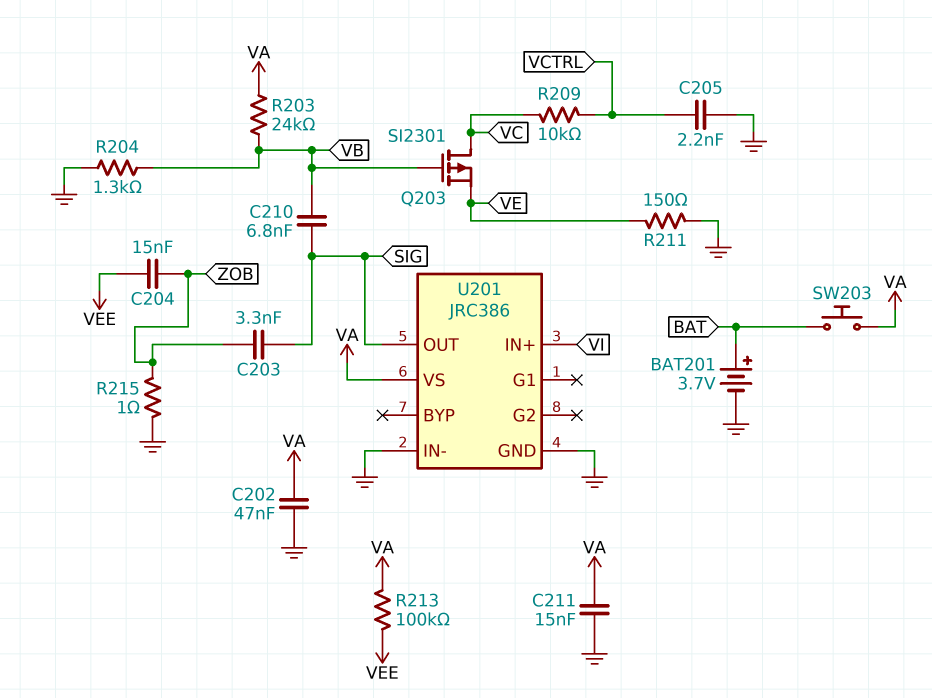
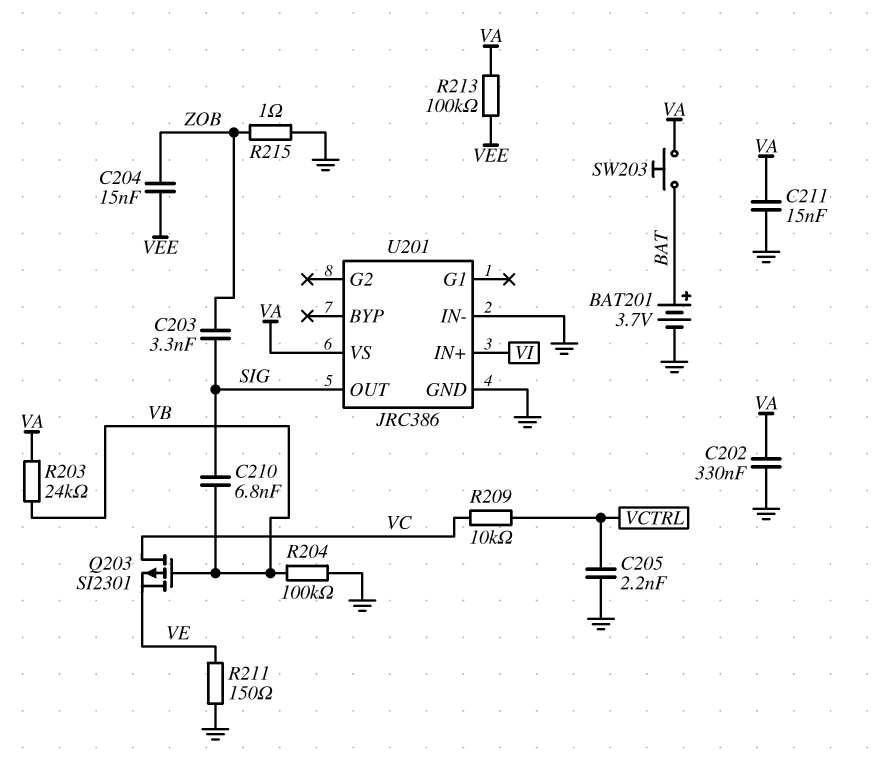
C202: 47nF (GND, VA) -> 330nF (GND, VA)
R204: 1.3k (GND, VB) -> 100k (GND, VB)

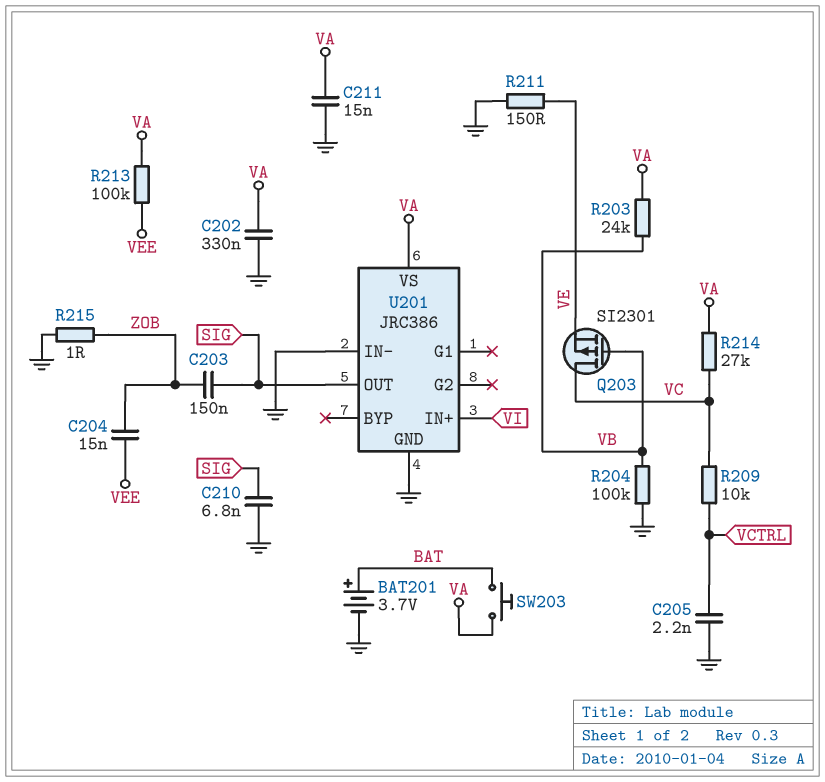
C203: 3.3nF (SIG, ZOB) -> 150nF (SIG, ZOB)
C210: 6.8nF (SIG, VB) -> 6.8nF (GND, SIG)
R214: none -> 27k (VA, VC)

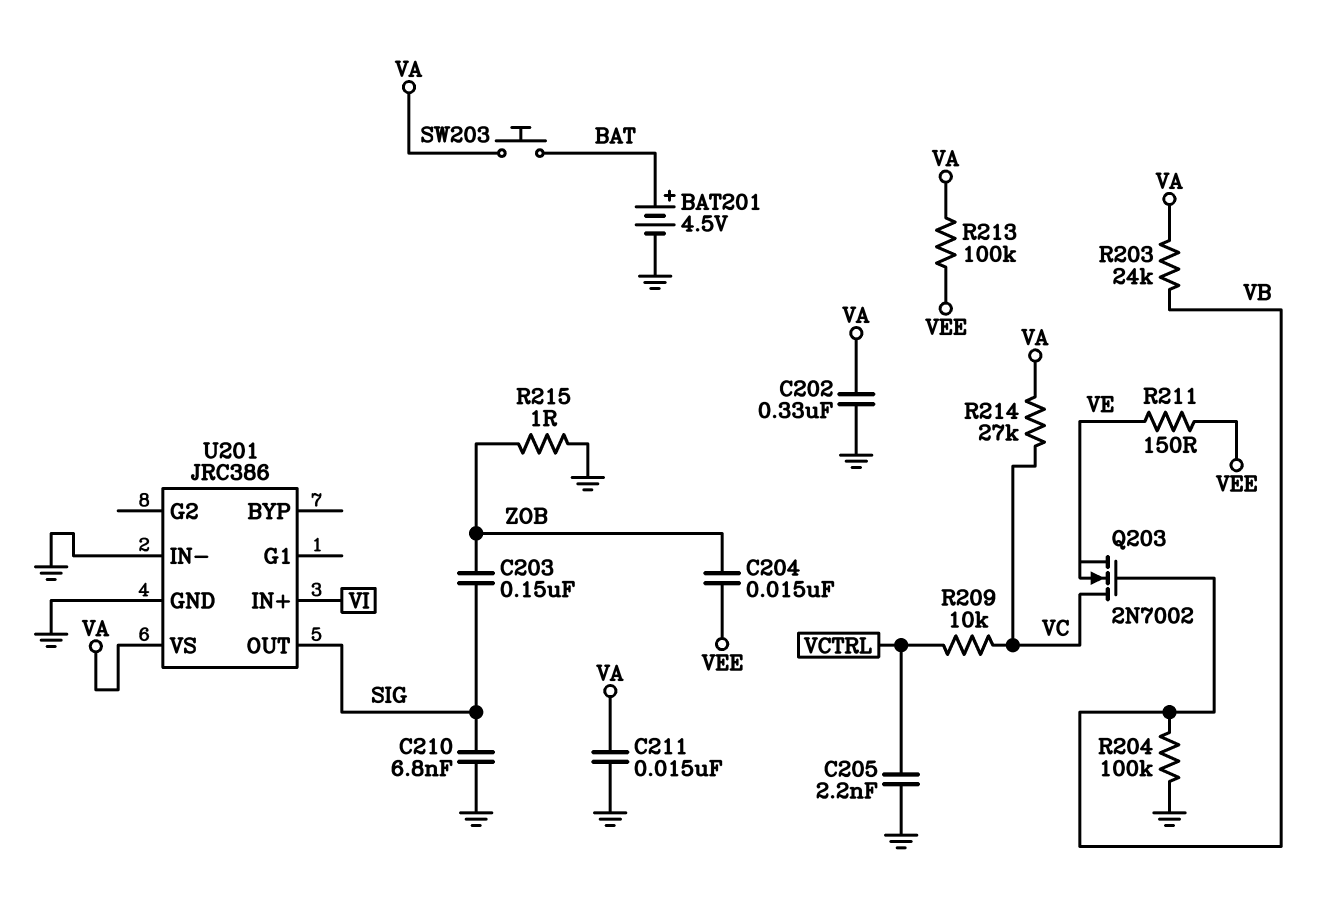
BAT201: 3.7V (plus BAT, minus GND) -> 4.5V (plus BAT, minus GND)
Q203: PMOS SI2301 (G VB, D VC, S VE) -> NMOS 2N7002 (G VB, D VC, S VE)
R211: 150 (GND, VE) -> 150 (VE, VEE)

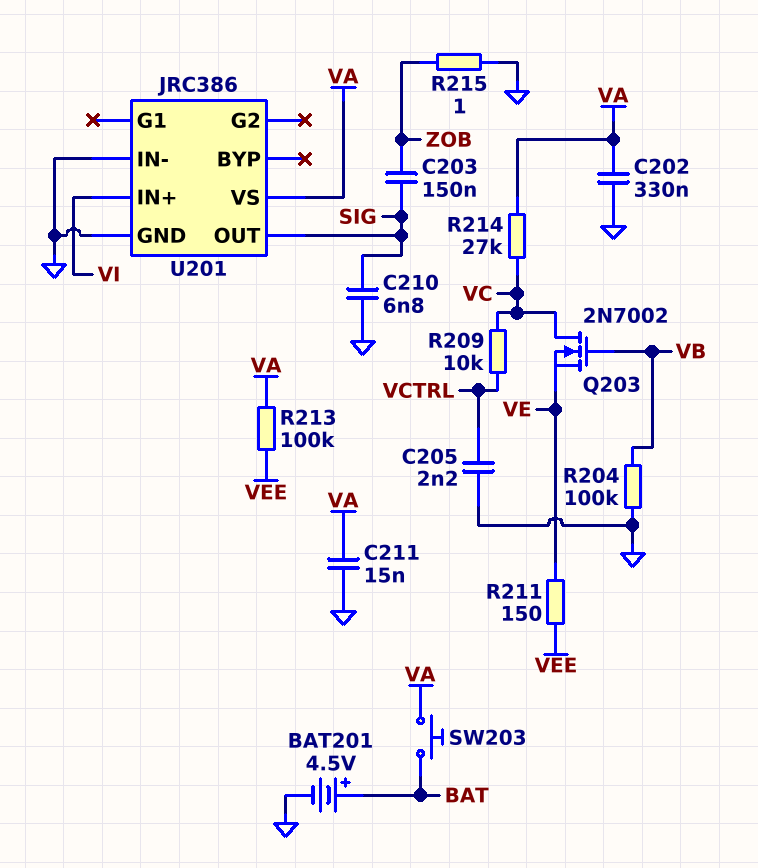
C204: 15nF (VEE, ZOB) -> none
R203: 24k (VA, VB) -> none

